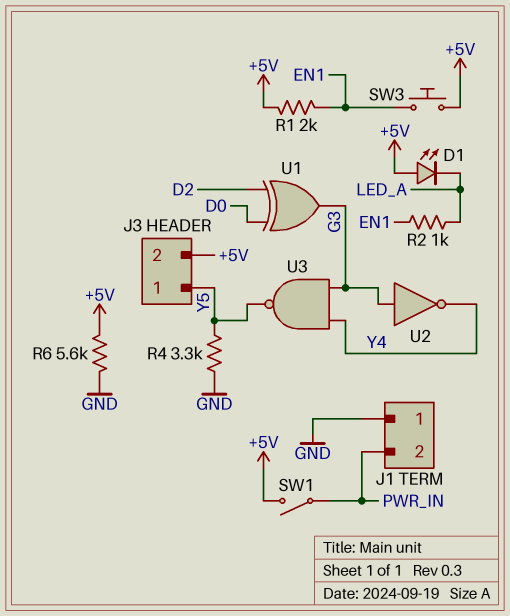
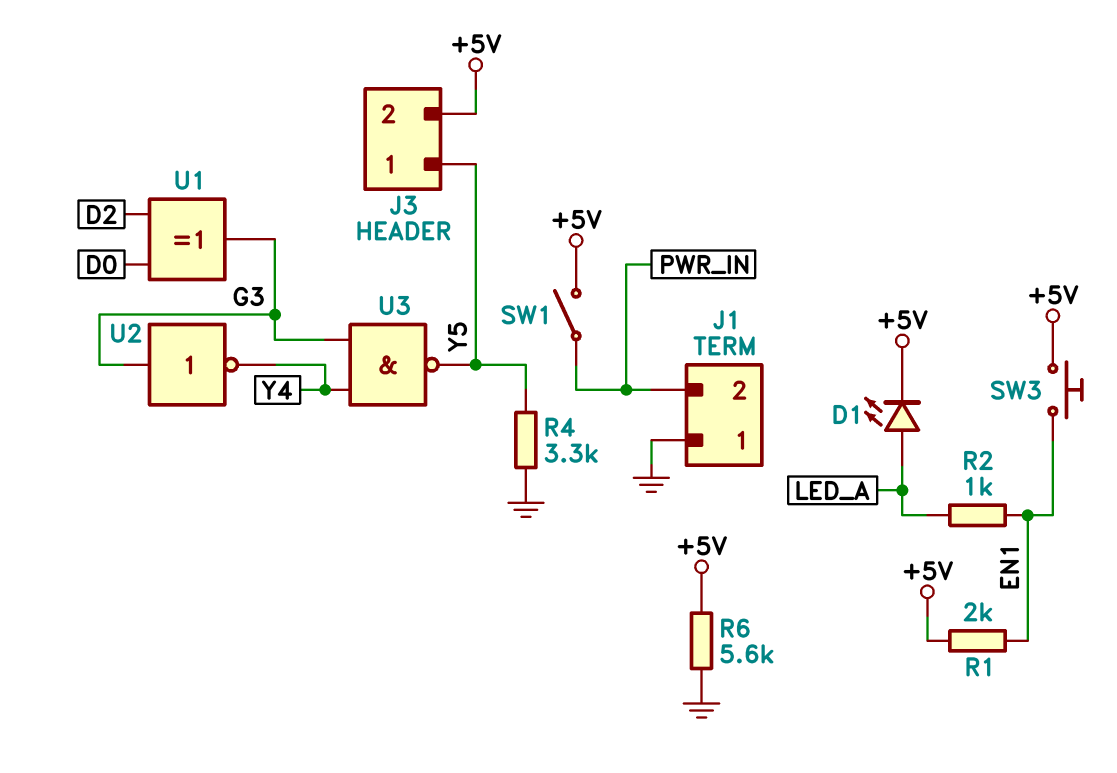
D1: LED (A +5V, K LED_A) -> LED (A LED_A, K +5V)

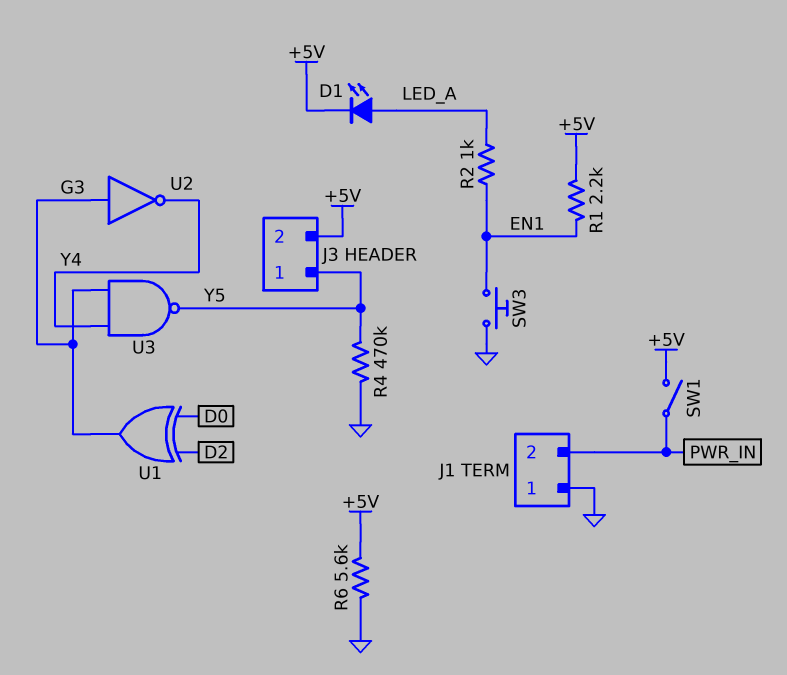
R1: 2k (+5V, EN1) -> 2.2k (+5V, EN1)
R4: 3.3k (GND, Y5) -> 470k (GND, Y5)
SW3: button (+5V, EN1) -> button (EN1, GND)

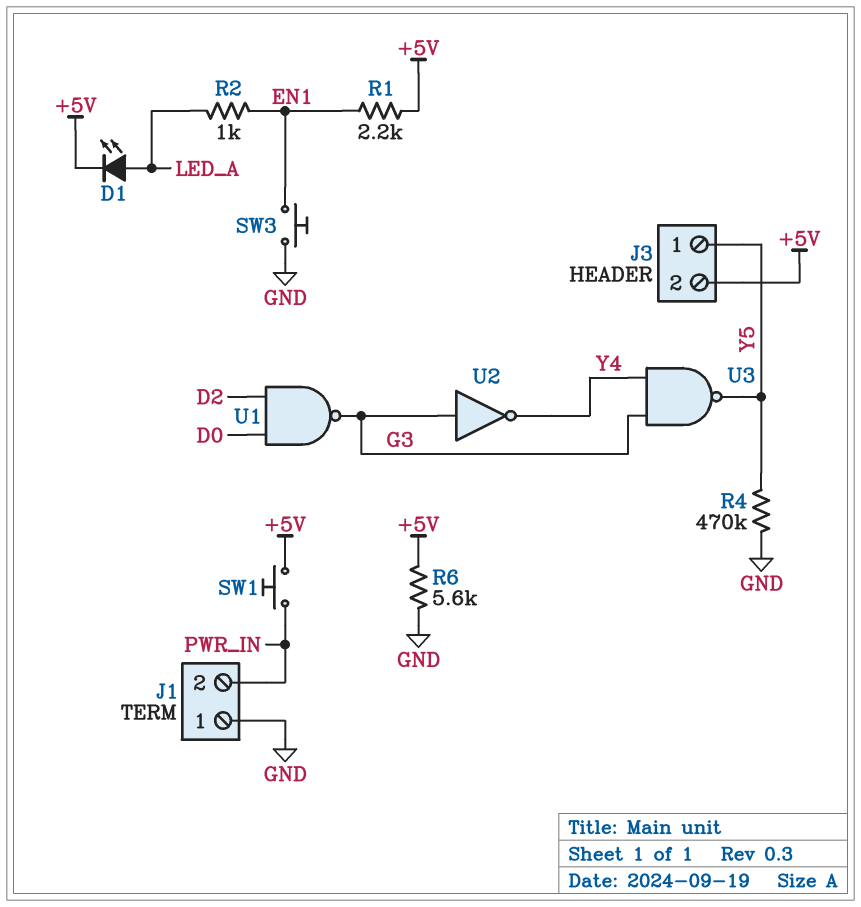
SW1: switch (+5V, PWR_IN) -> button (+5V, PWR_IN)
U1: XOR (in D0, in D2, out G3) -> NAND (in D0, in D2, out G3)

